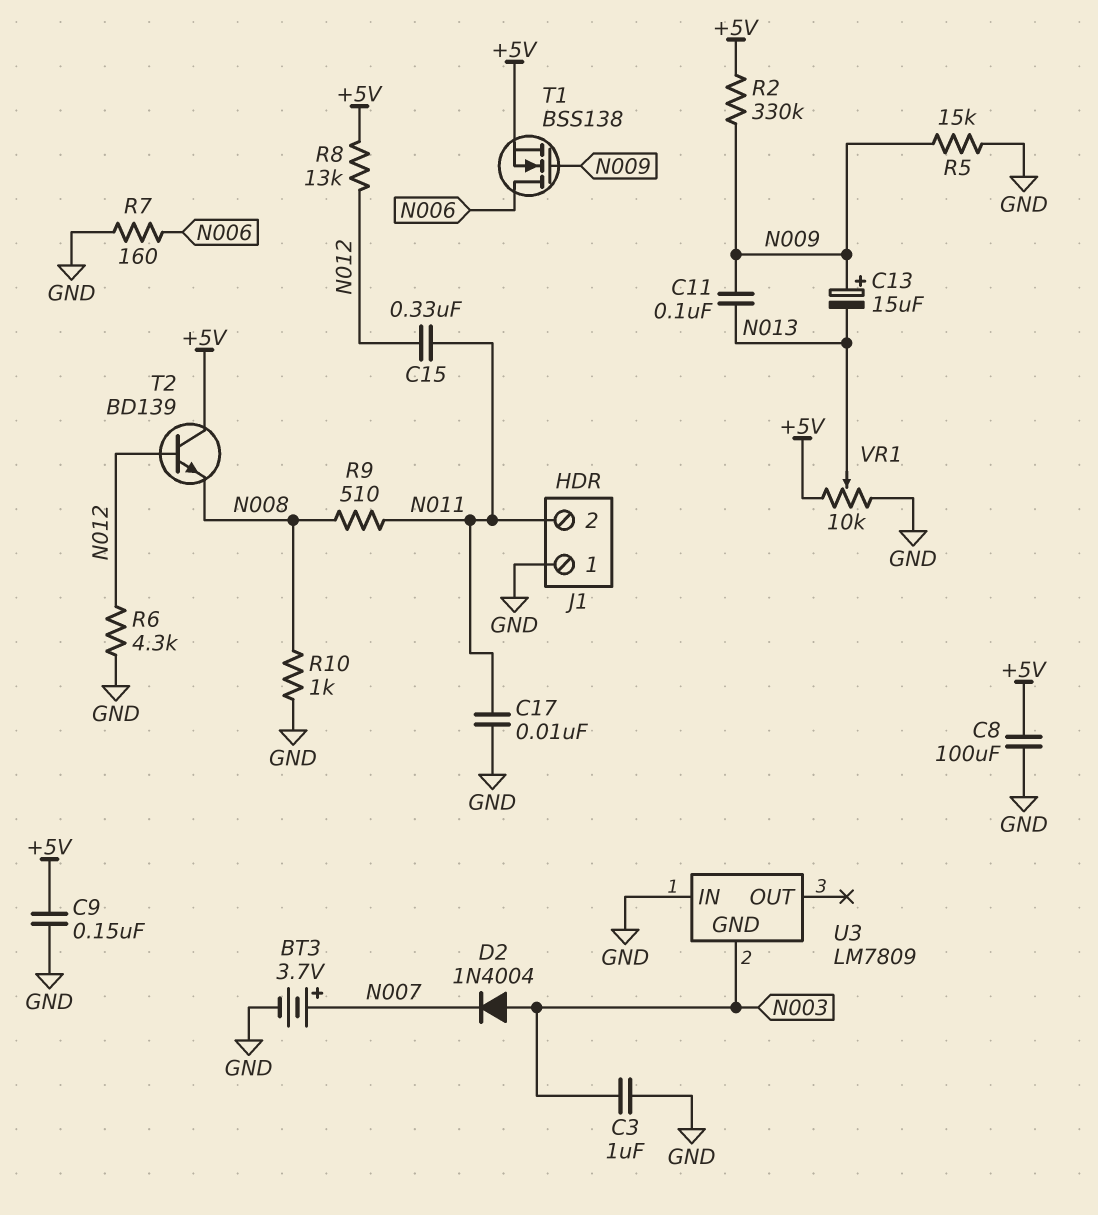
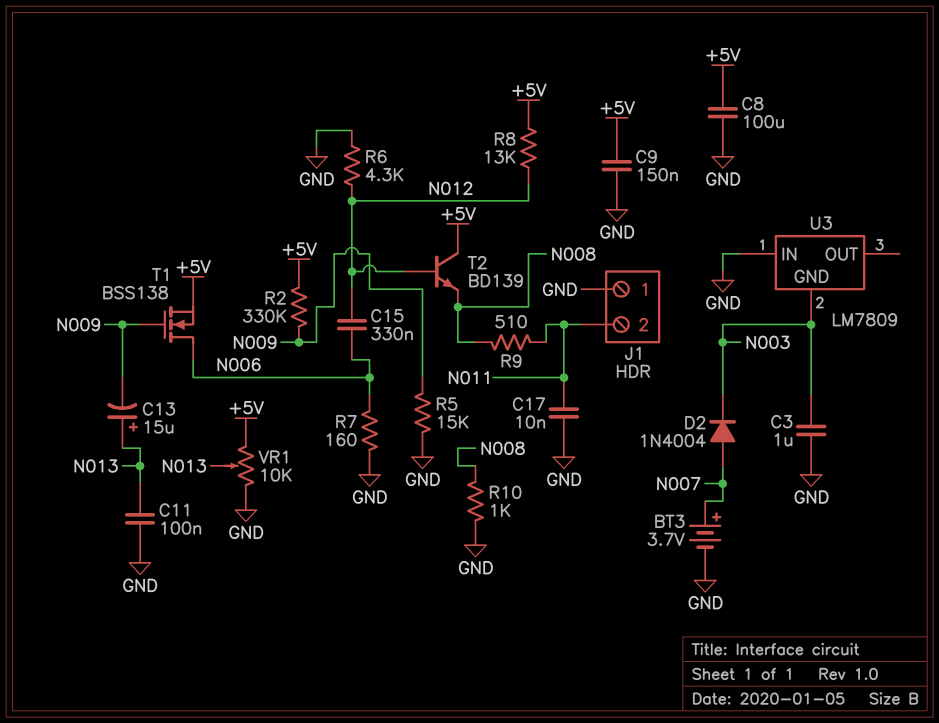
C11: 100nF (N009, N013) -> 100nF (GND, N013)
C13: 15uF (plus N009, minus N013) -> 15uF (plus N013, minus N009)
C15: 330nF (N011, N012) -> 330nF (N006, N012)
D2: diode 1N4004 (A N003, K N007) -> diode 1N4004 (A N007, K N003)

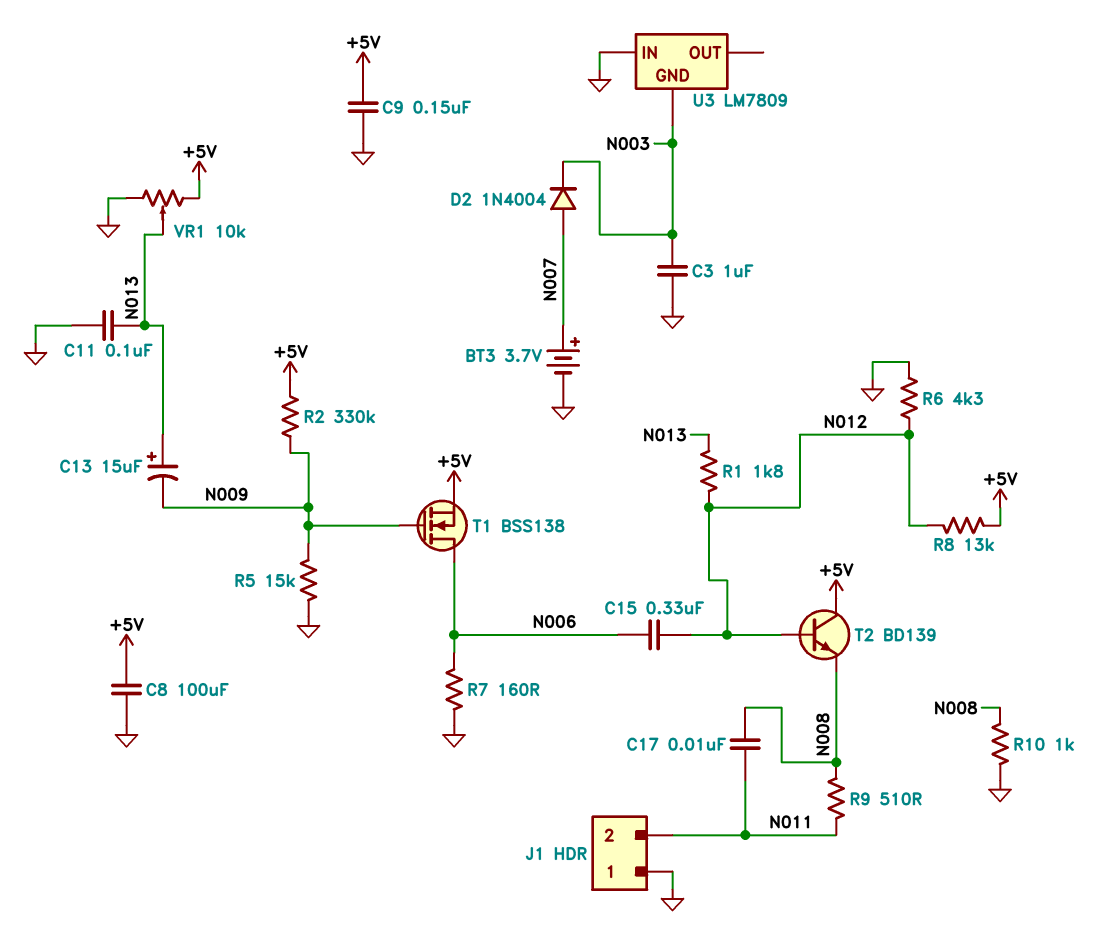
C17: 10nF (GND, N011) -> 10nF (N008, N011)
R1: none -> 1.8k (N012, N013)

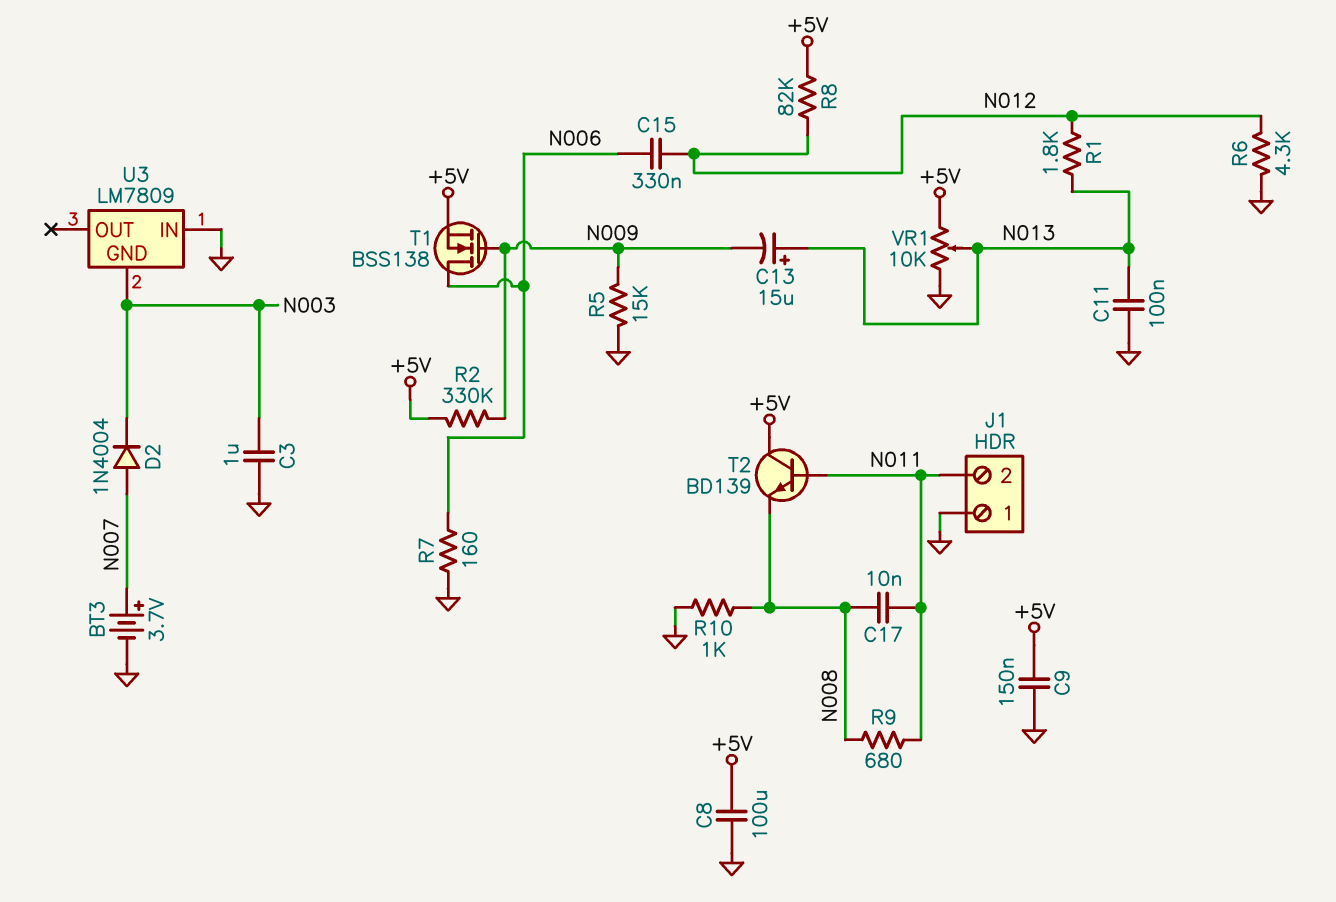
R8: 13k (+5V, N012) -> 82k (+5V, N012)
R9: 510 (N008, N011) -> 680 (N008, N011)
T2: NPN BD139 (B N012, C +5V, E N008) -> NPN BD139 (B N011, C +5V, E N008)

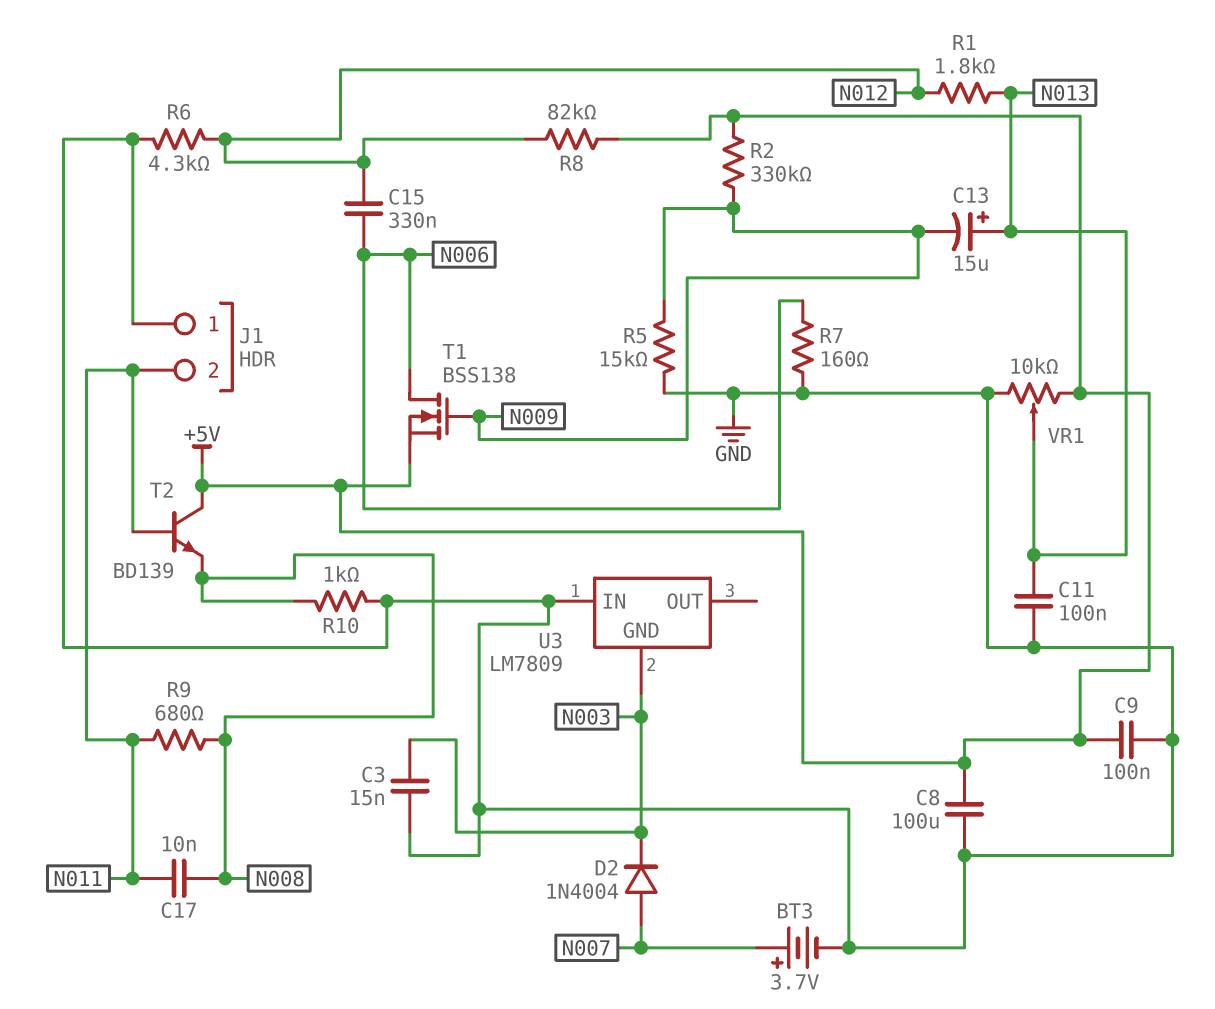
C3: 1uF (GND, N003) -> 15nF (GND, N003)
C9: 150nF (+5V, GND) -> 100nF (+5V, GND)

